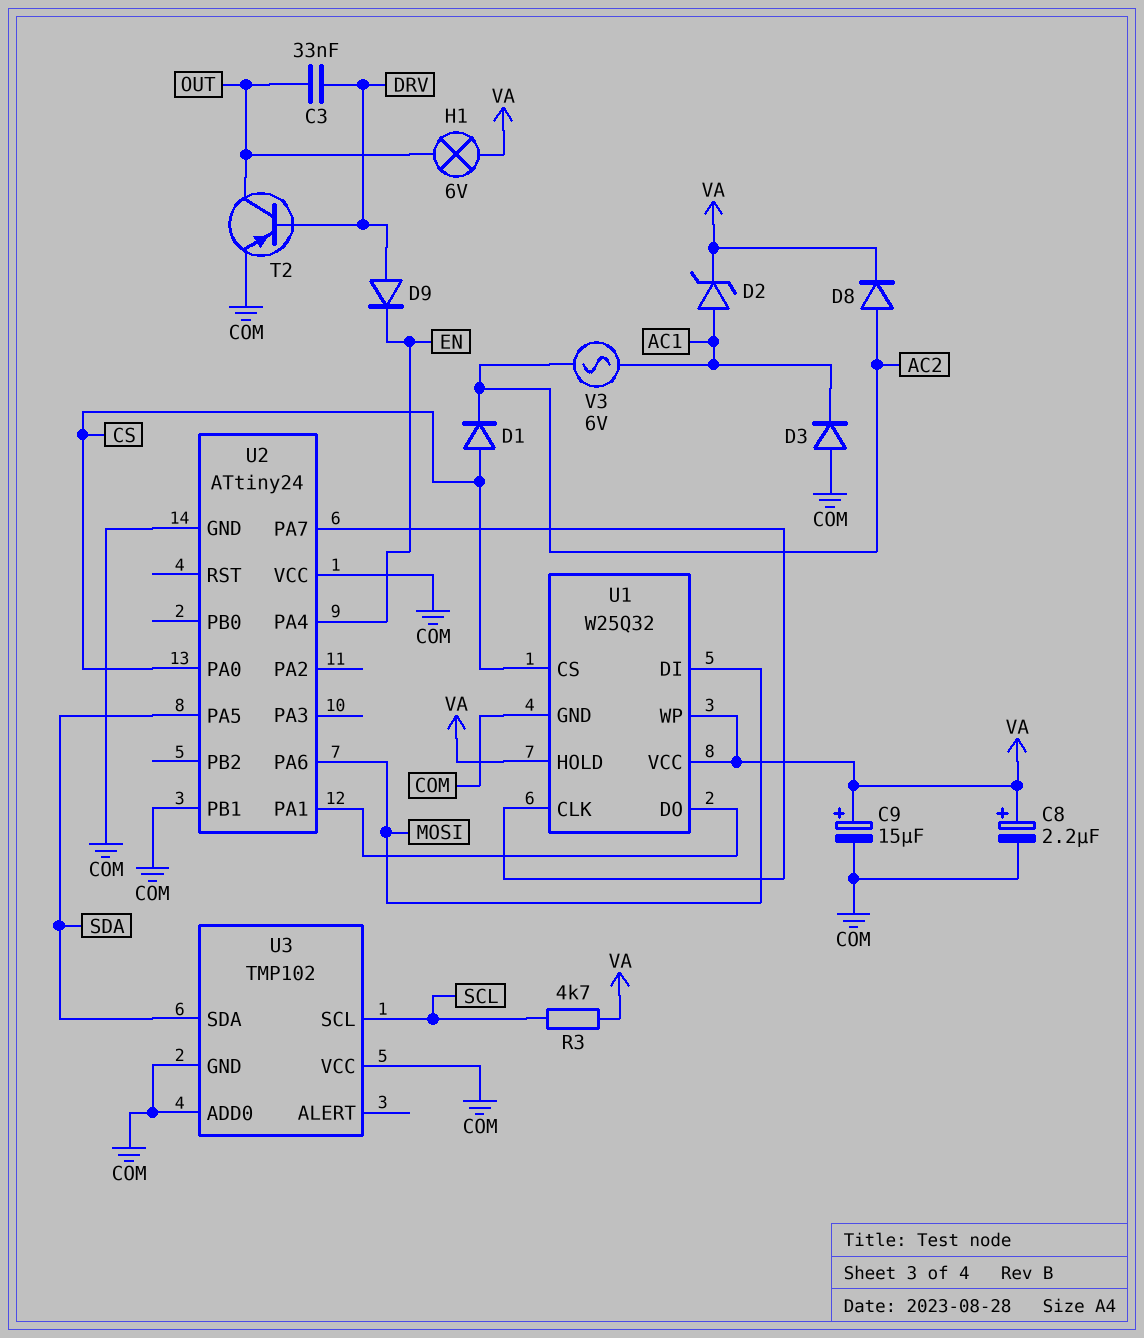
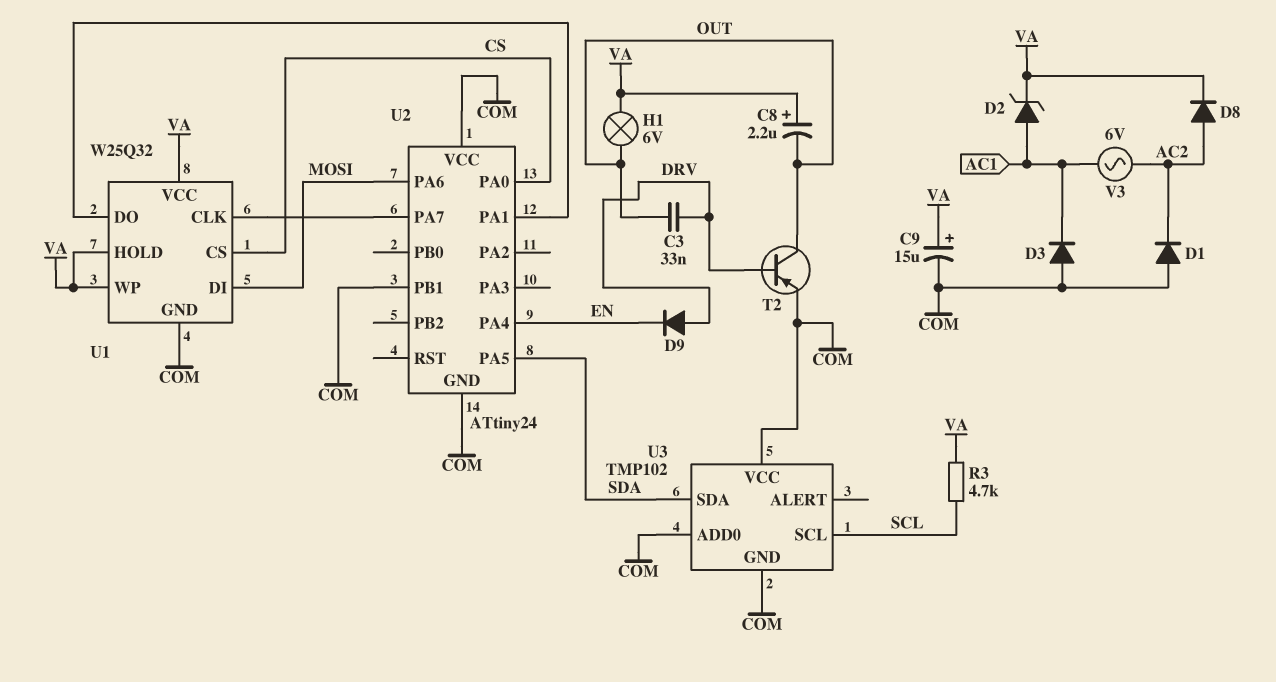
C8: 2.2uF (plus VA, minus COM) -> 2.2uF (plus VA, minus OUT)
D1: diode (A CS, K AC2) -> diode (A COM, K AC2)

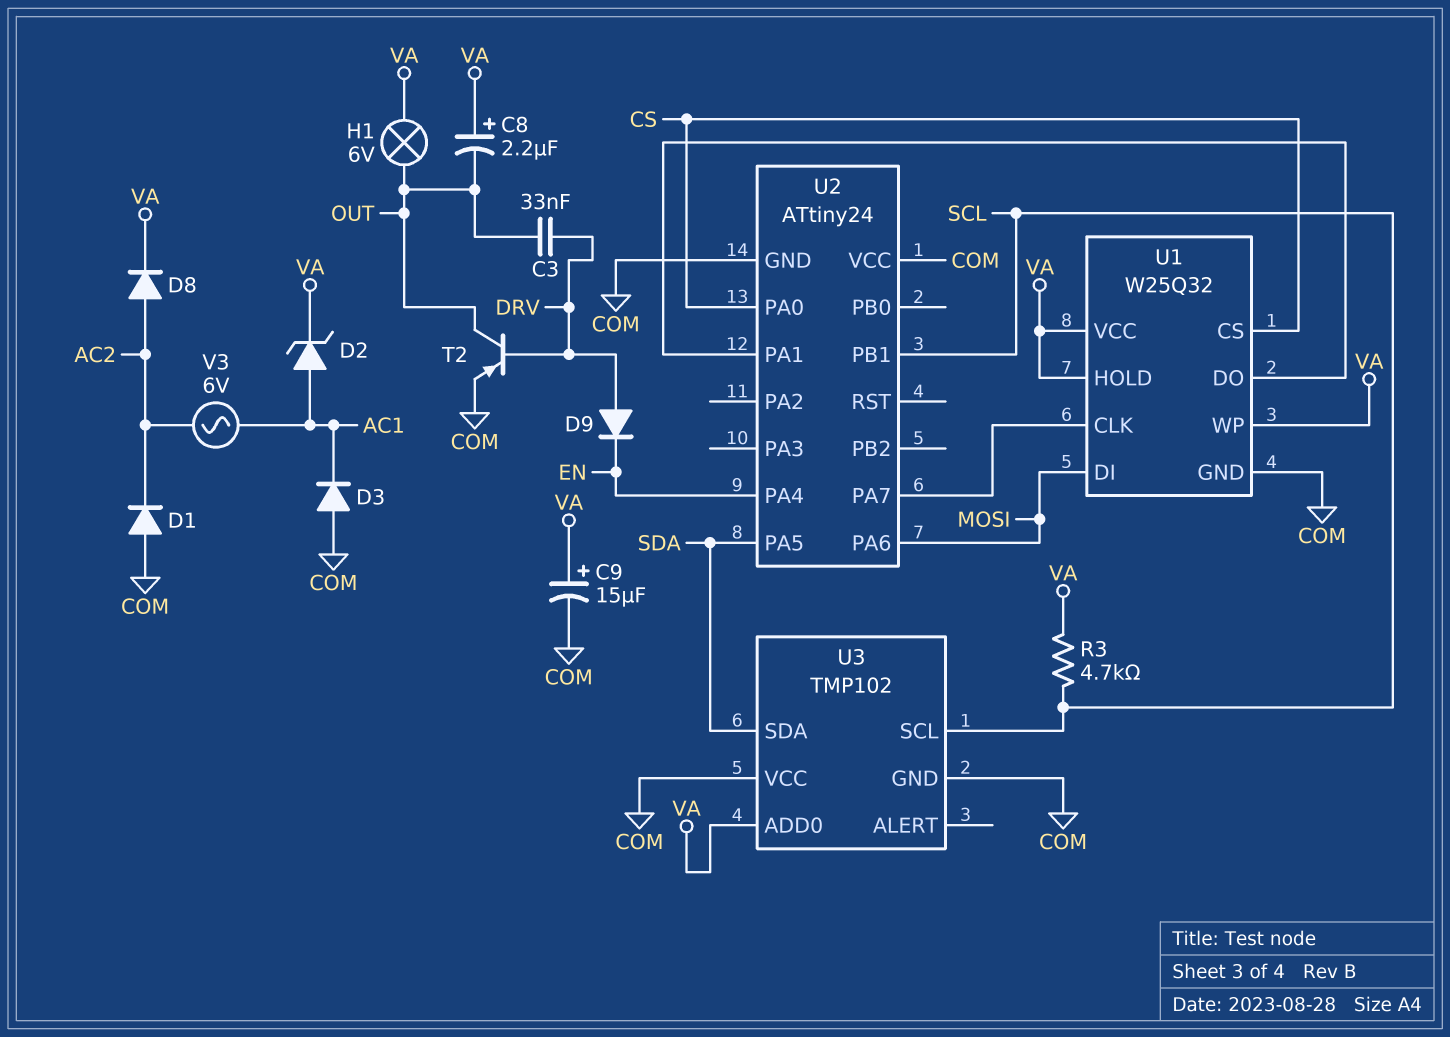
U2 pin PB1: COM -> SCL
U3 pin ADD0: COM -> VA

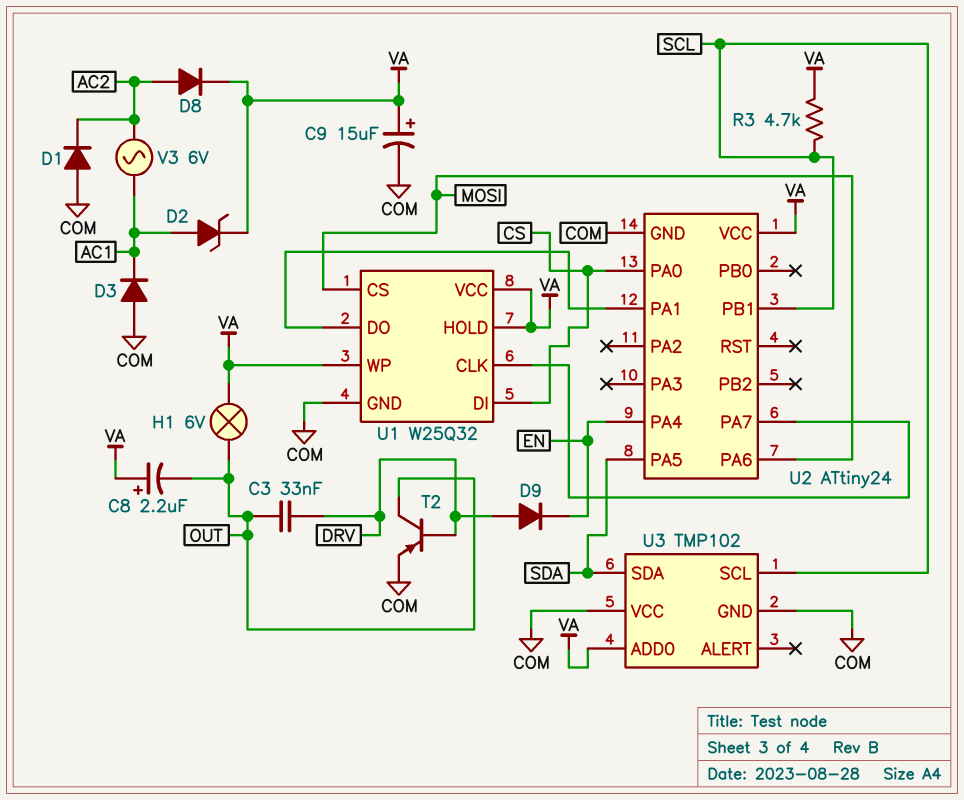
U1 pin CS: CS -> MOSI
U1 pin DI: MOSI -> CS
U2 pin VCC: COM -> VA

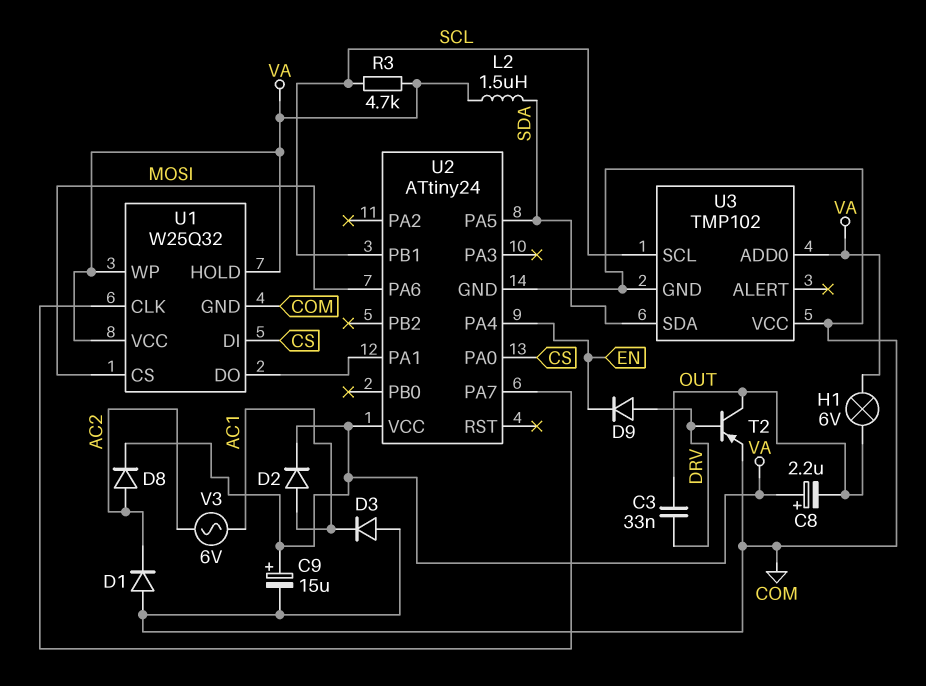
D2: zener (A AC1, K VA) -> diode (A AC1, K VA)
L2: none -> 1.5uH (SDA, VA)

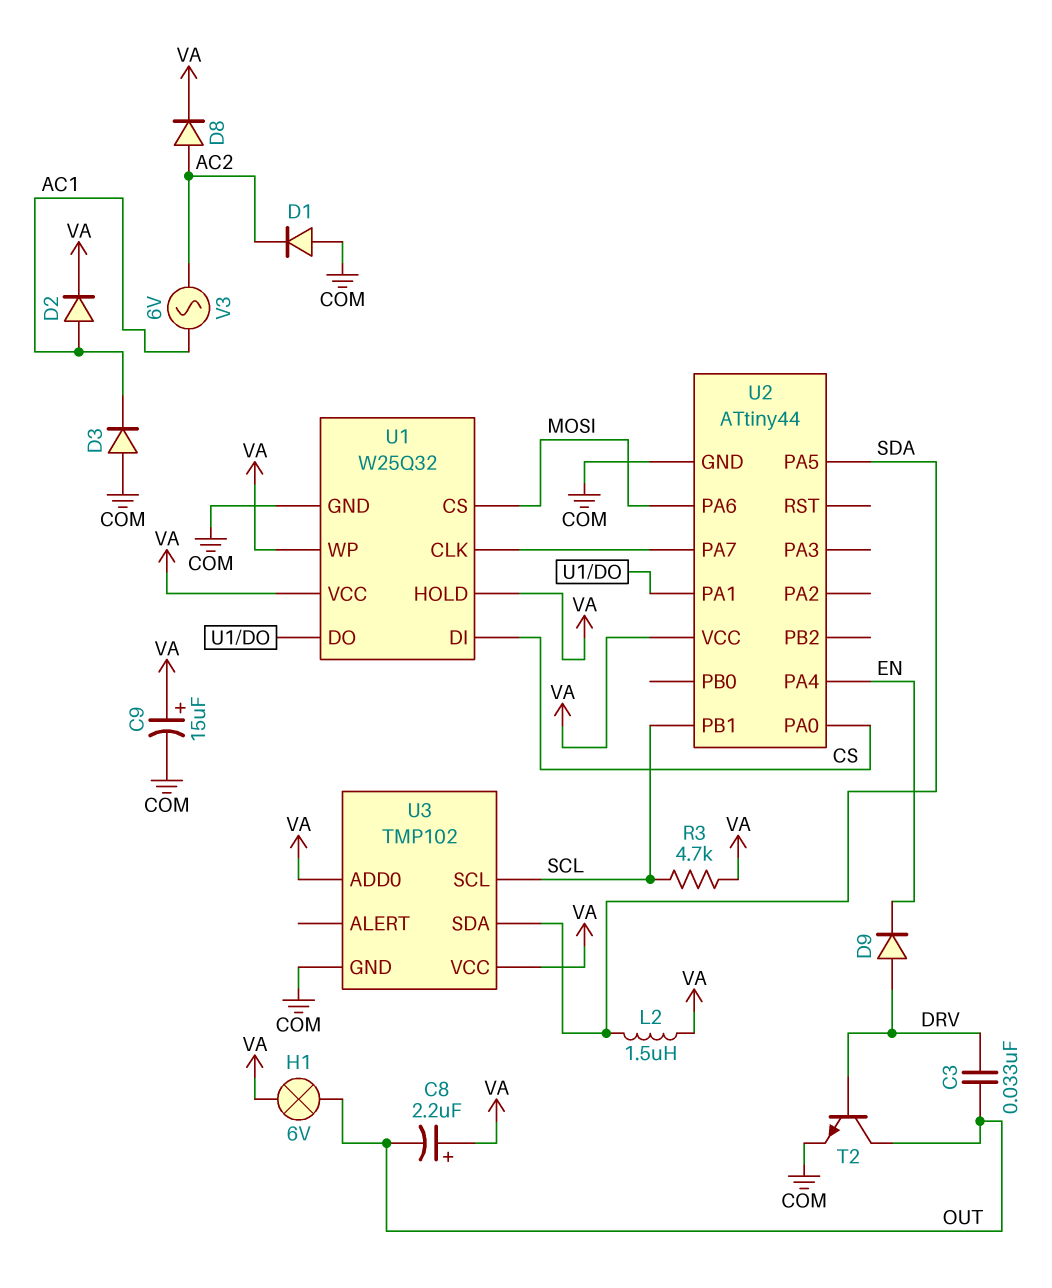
T2: PNP (B DRV, C OUT, E COM) -> NPN (B DRV, C OUT, E COM)
U2: ATtiny24 -> ATtiny44
U3 pin VCC: COM -> VA

